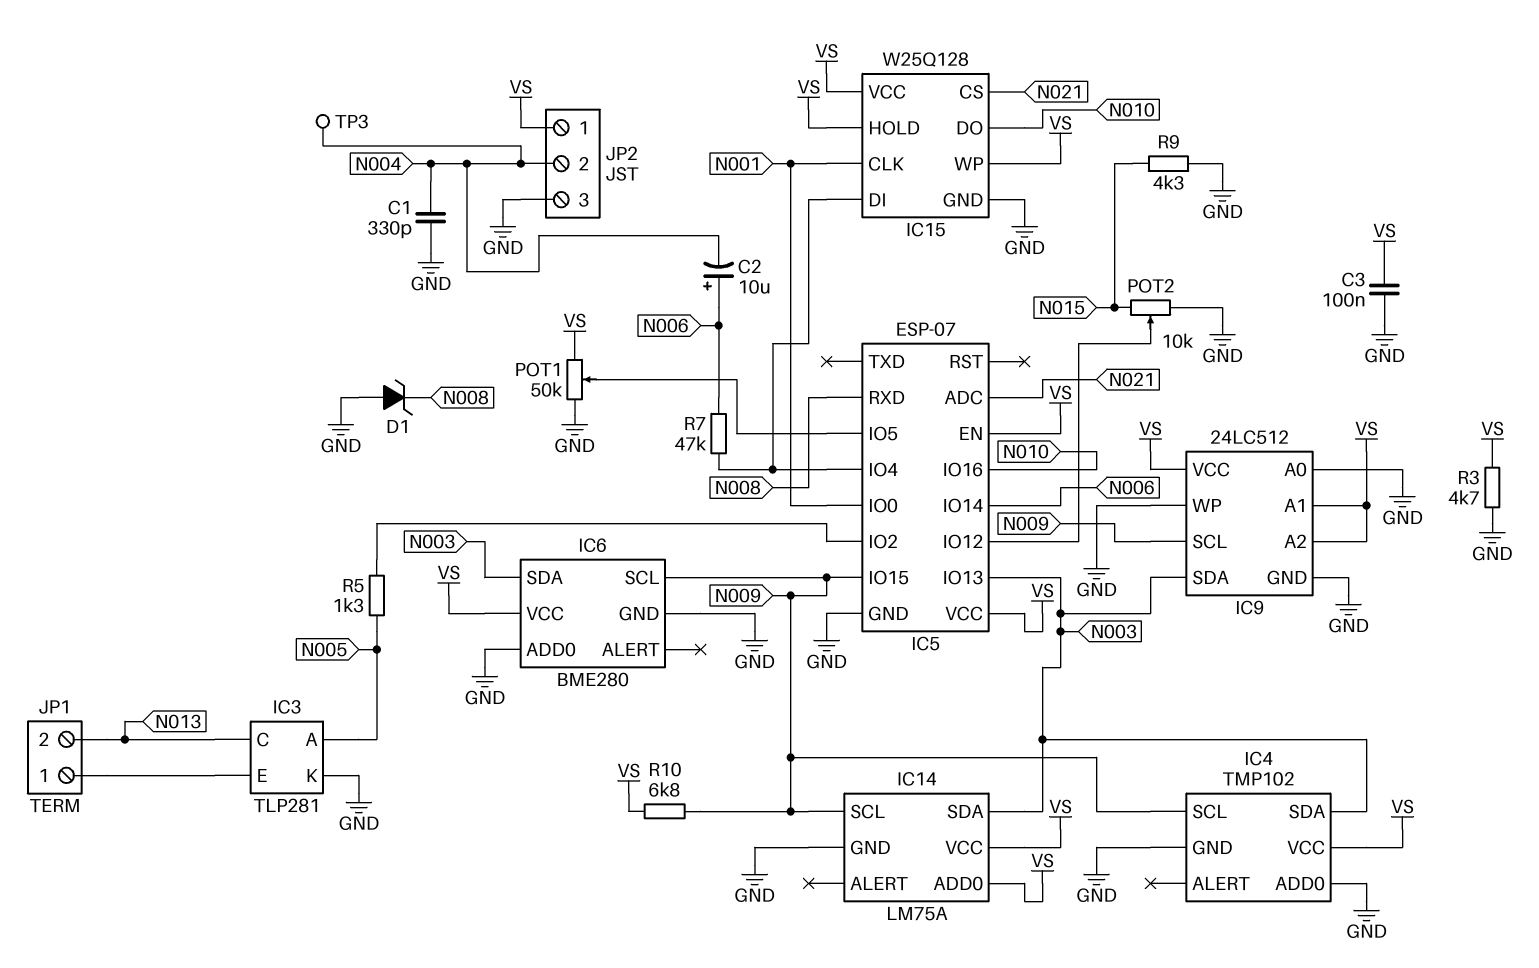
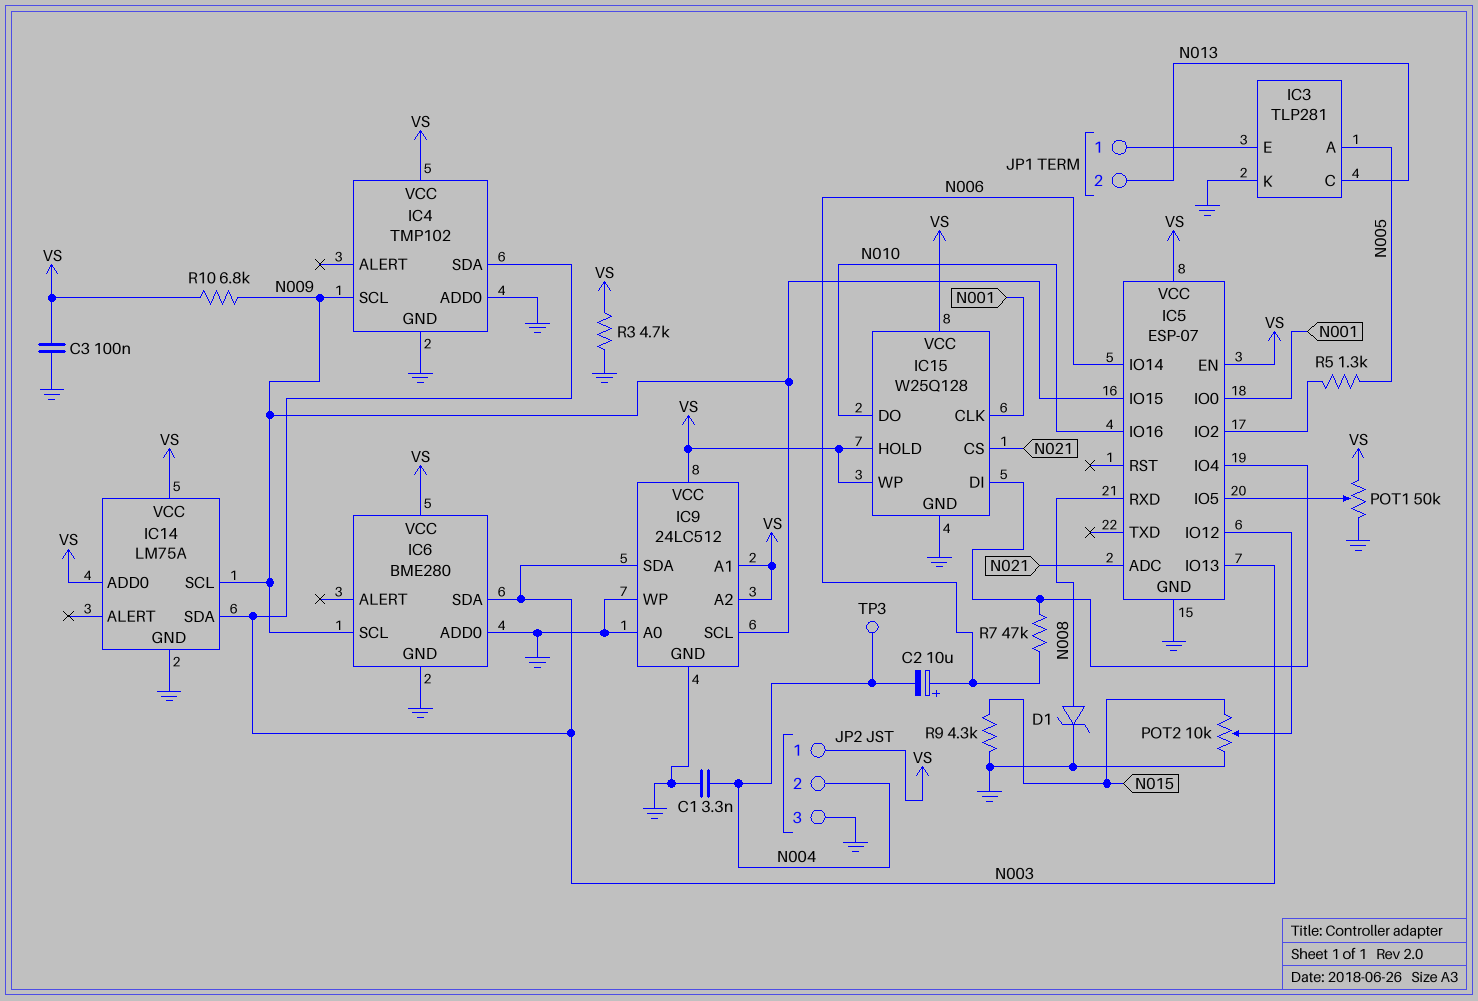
C1: 330pF (GND, N004) -> 3.3nF (GND, N004)
D1: zener (A GND, K N008) -> zener (A N008, K GND)

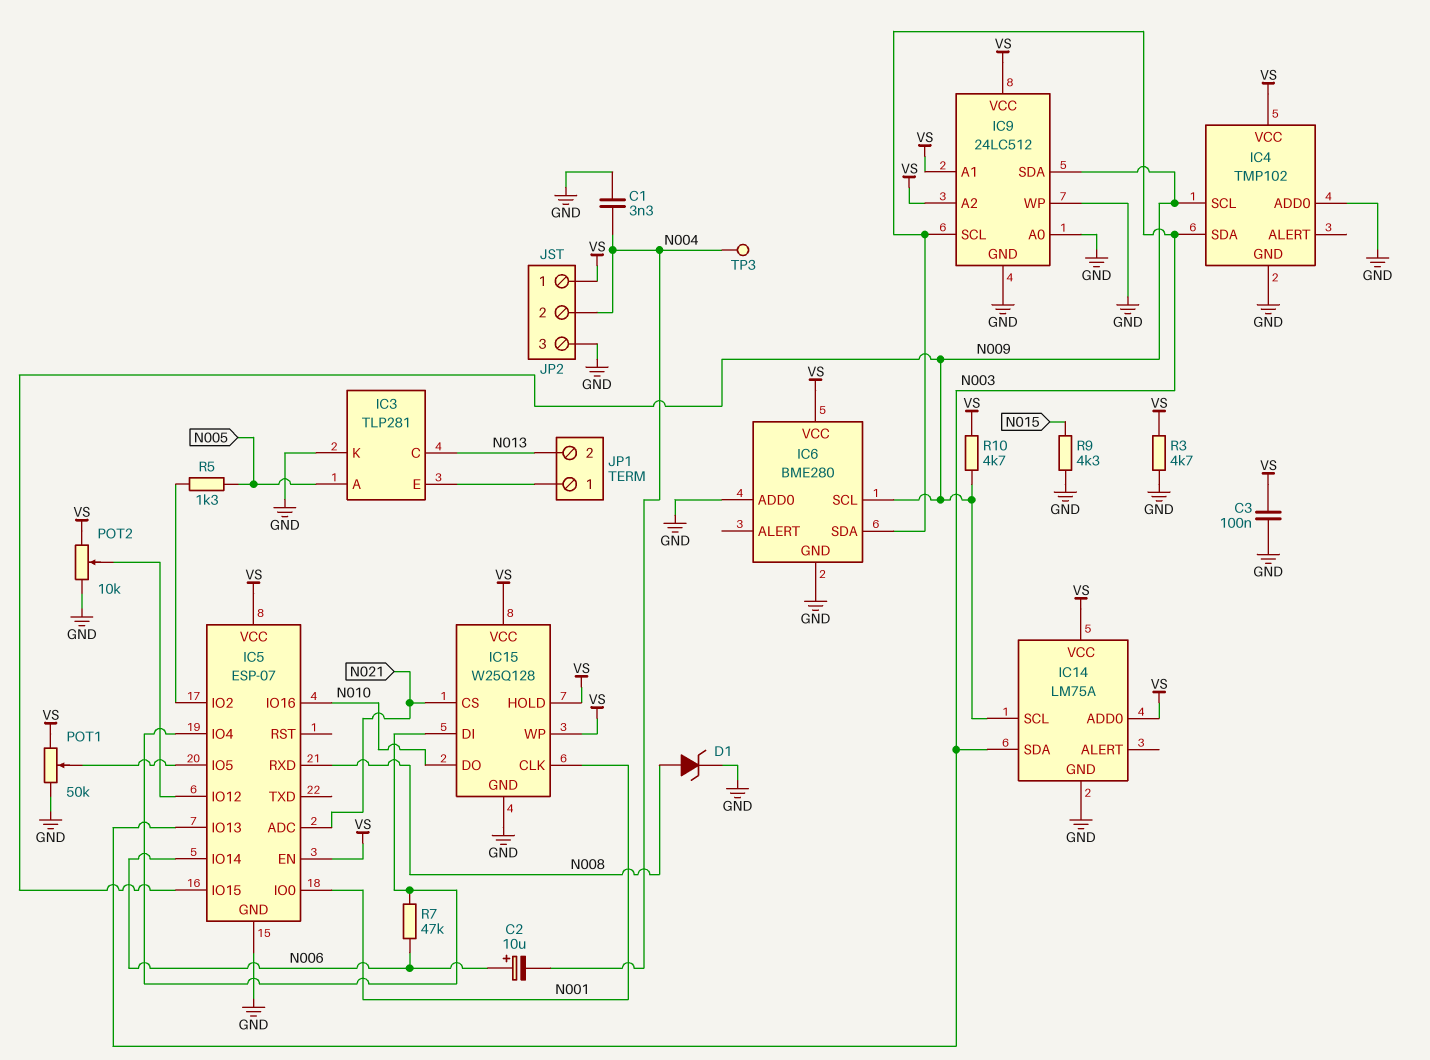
IC9 pin SCL: N009 -> N003
IC9 pin SDA: N003 -> N009
POT2: 10k (GND, N015, wiper IC5/IO12) -> 10k (GND, VS, wiper IC5/IO12)
R10: 6.8k (N009, VS) -> 4.7k (N009, VS)

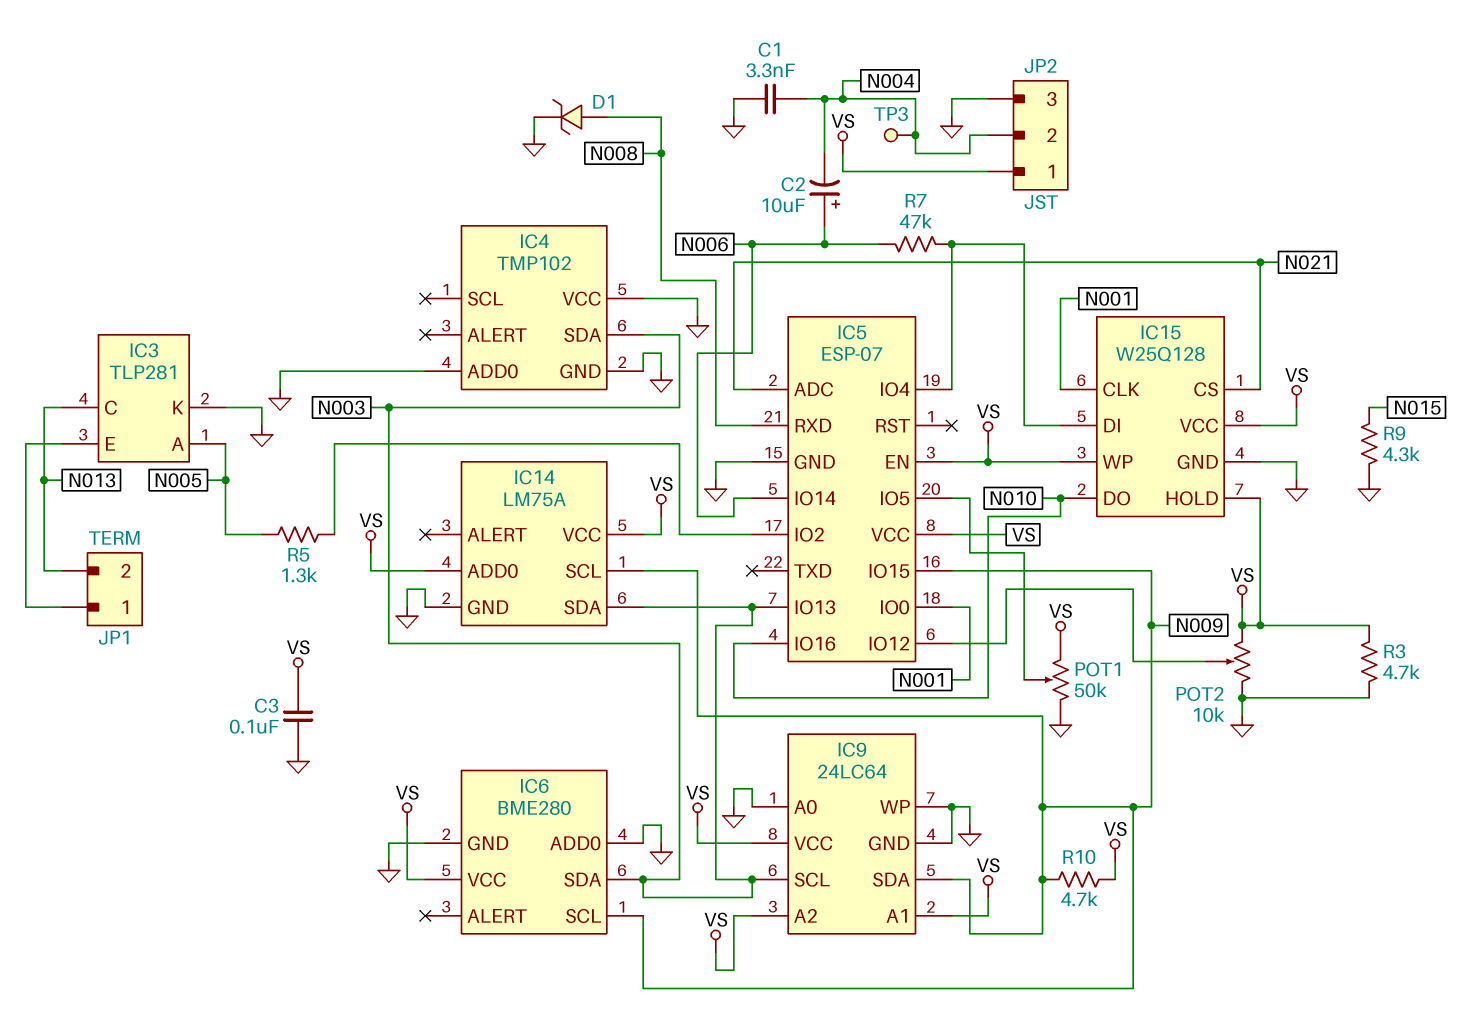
IC4 pin SCL: N009 -> none
IC4 pin VCC: VS -> GND
IC9: 24LC512 -> 24LC64

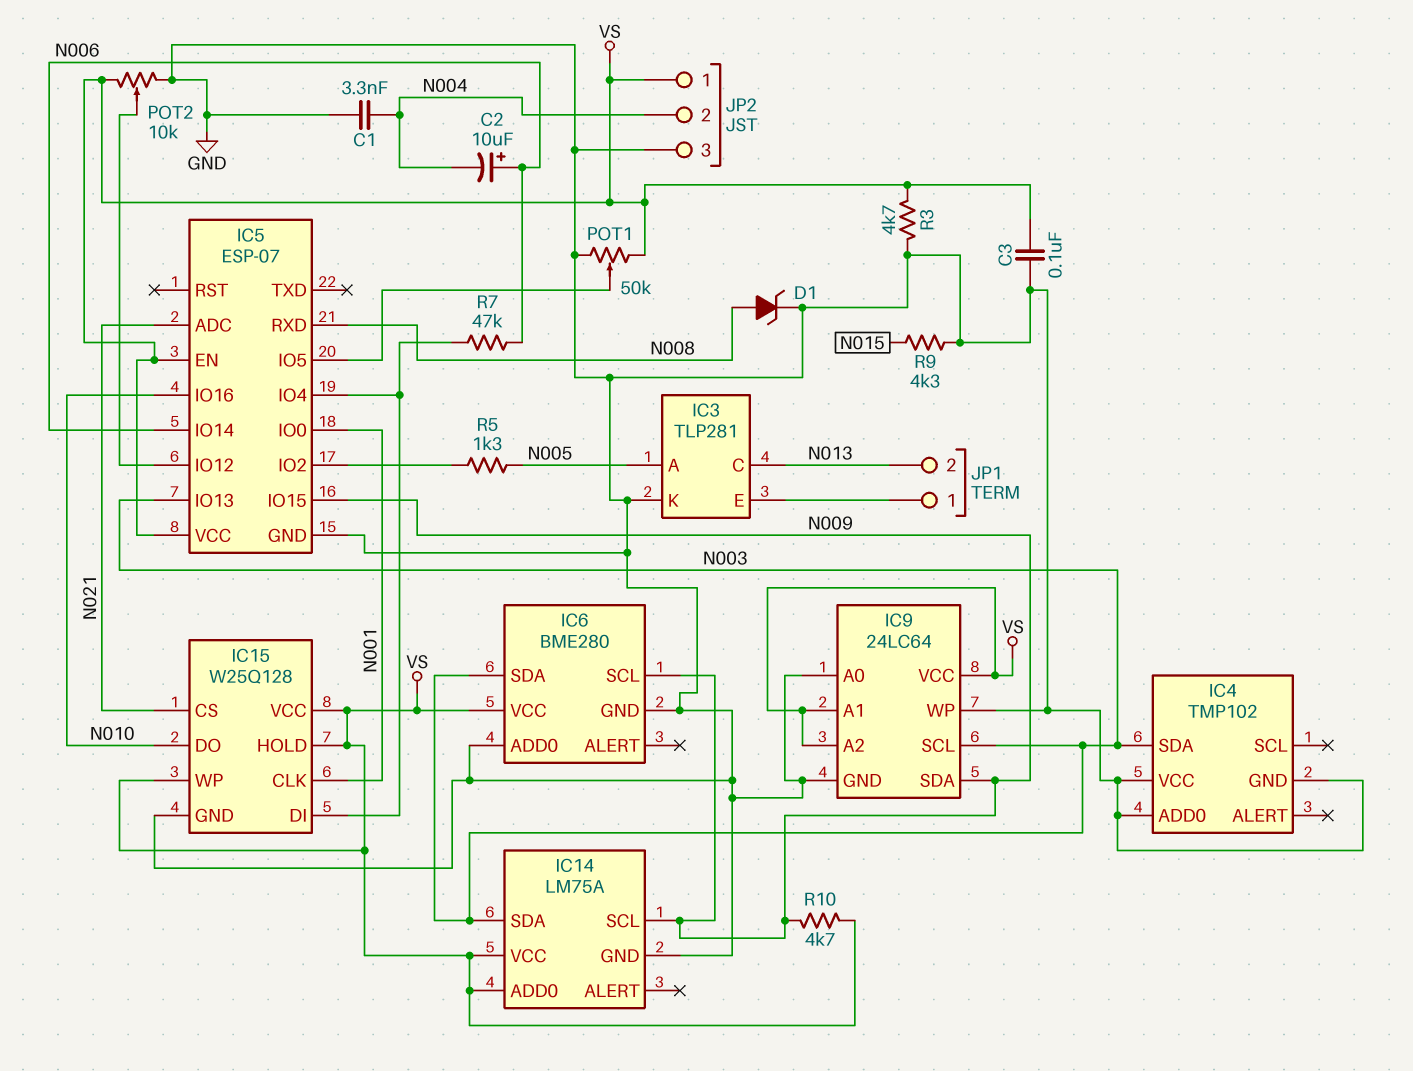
TP3: test point (N004) -> none

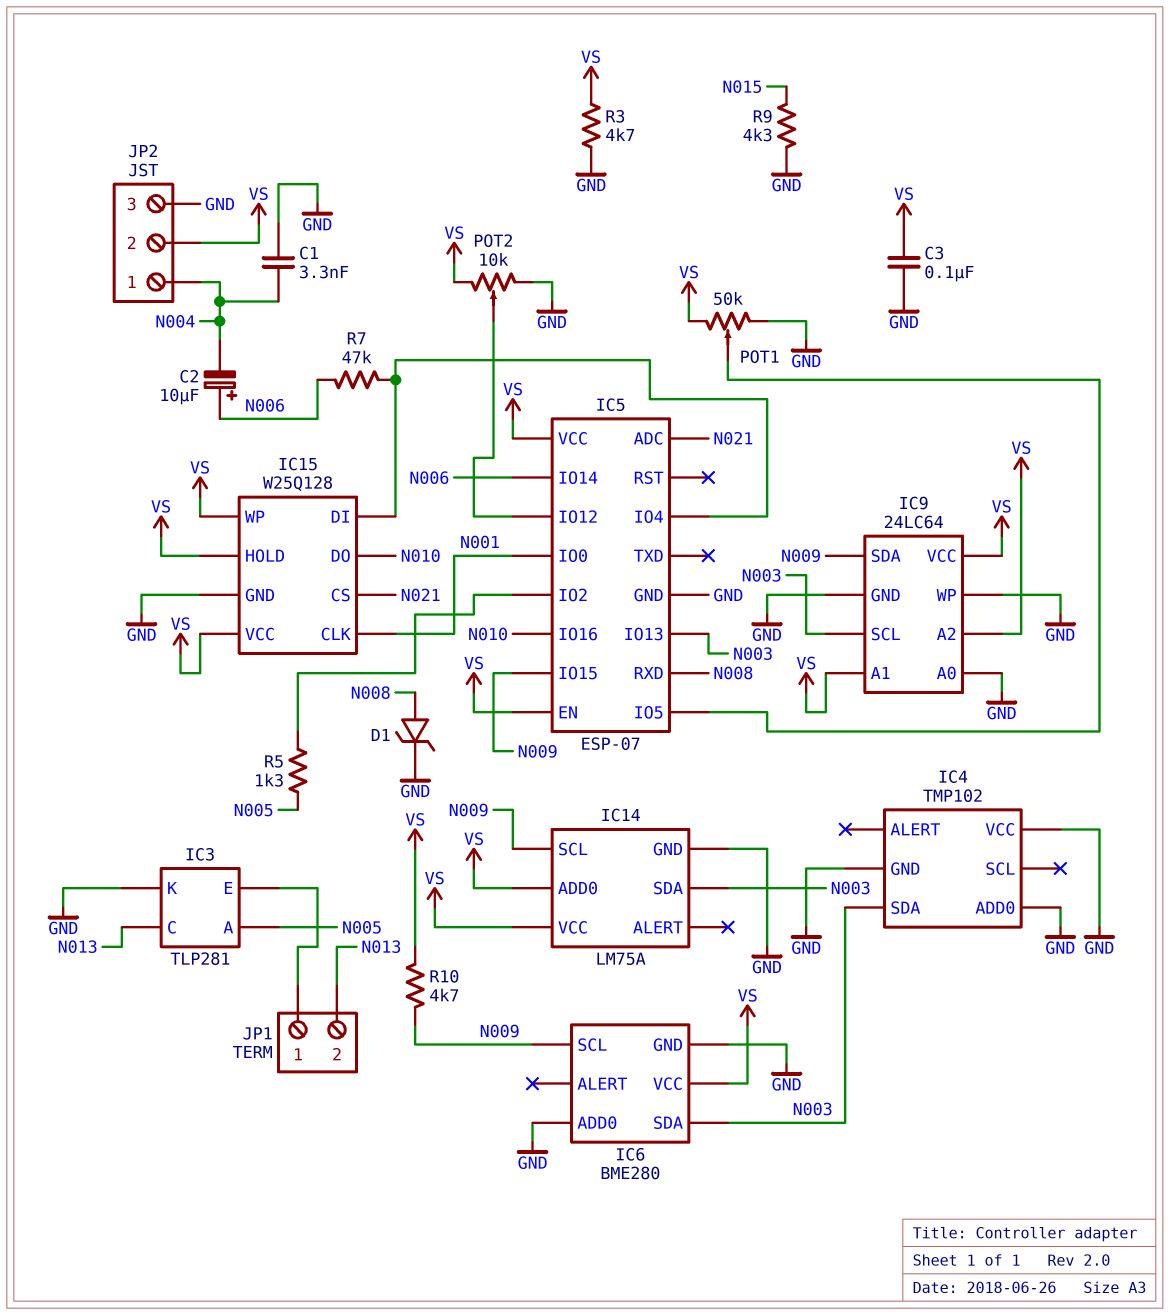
JP2 pin 1: VS -> N004
JP2 pin 2: N004 -> VS

